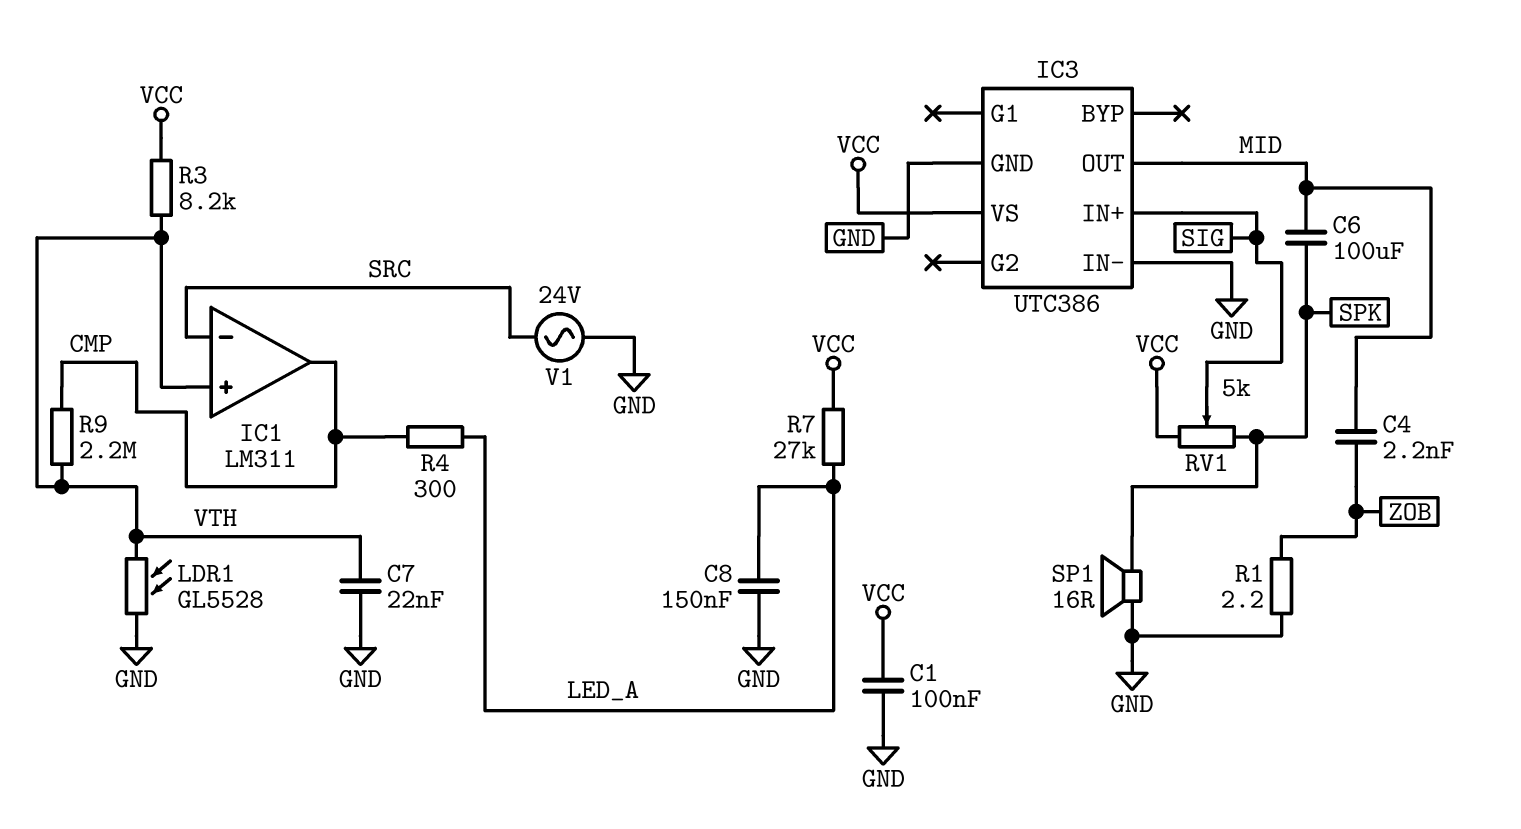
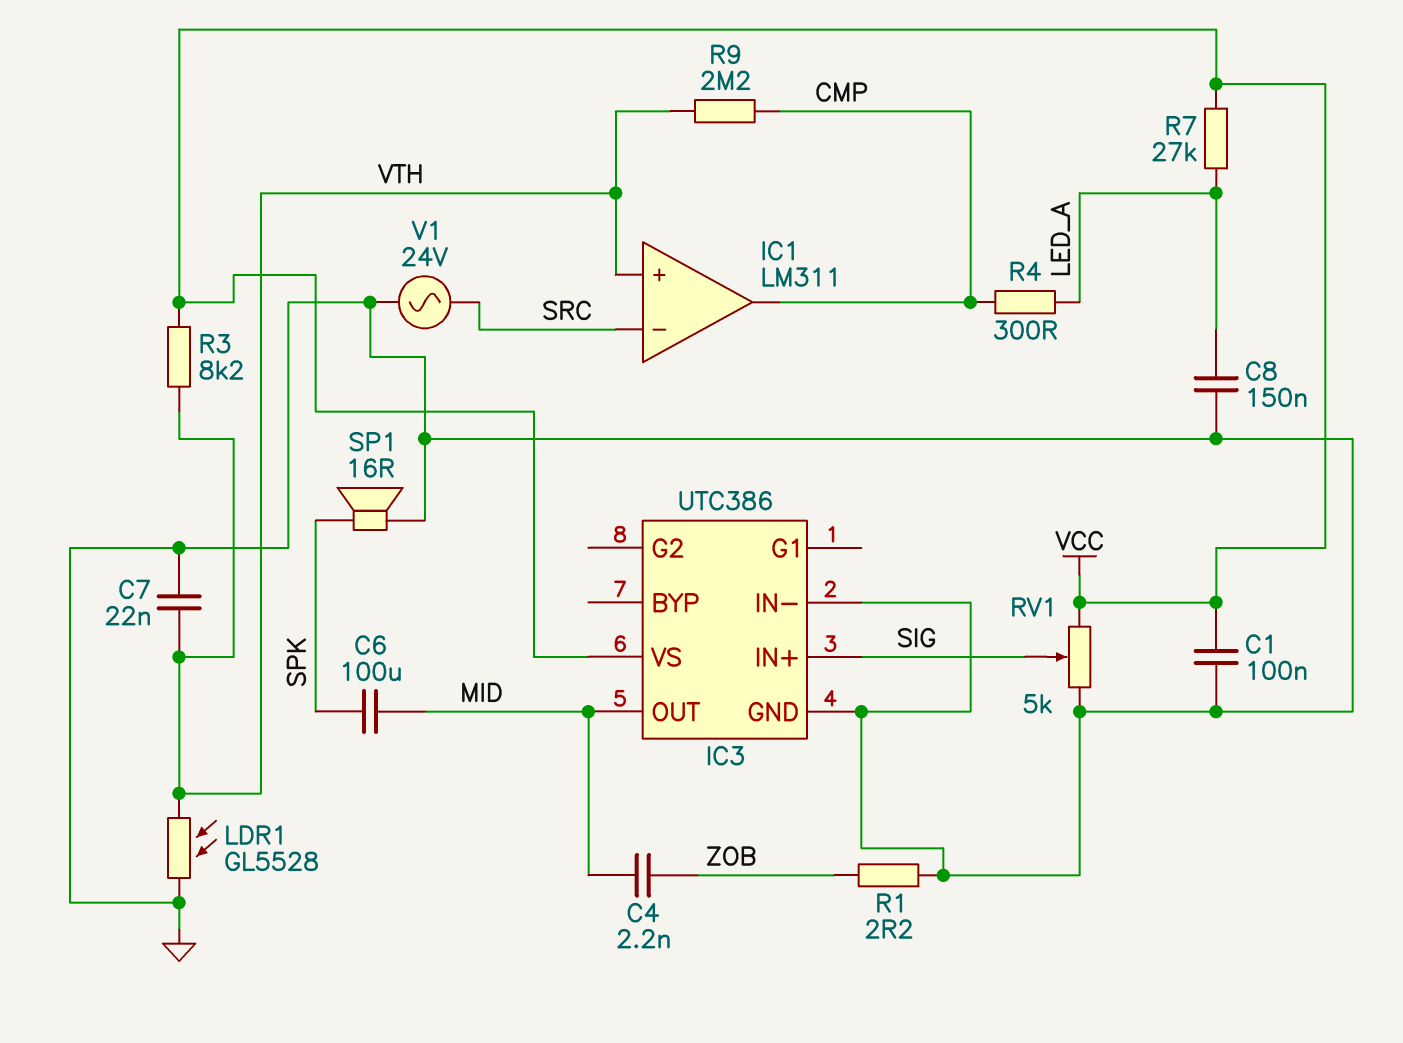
RV1: 5k (SPK, VCC, wiper SIG) -> 5k (GND, VCC, wiper SIG)

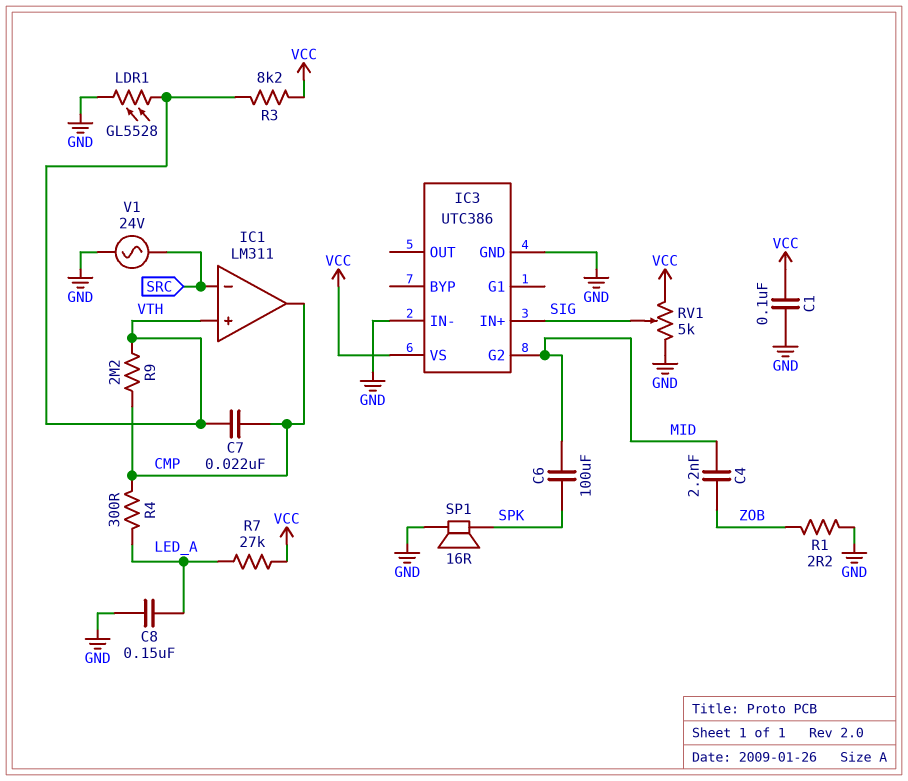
C7: 22nF (GND, VTH) -> 22nF (CMP, VTH)
IC3 pin G2: none -> MID
IC3 pin OUT: MID -> none

